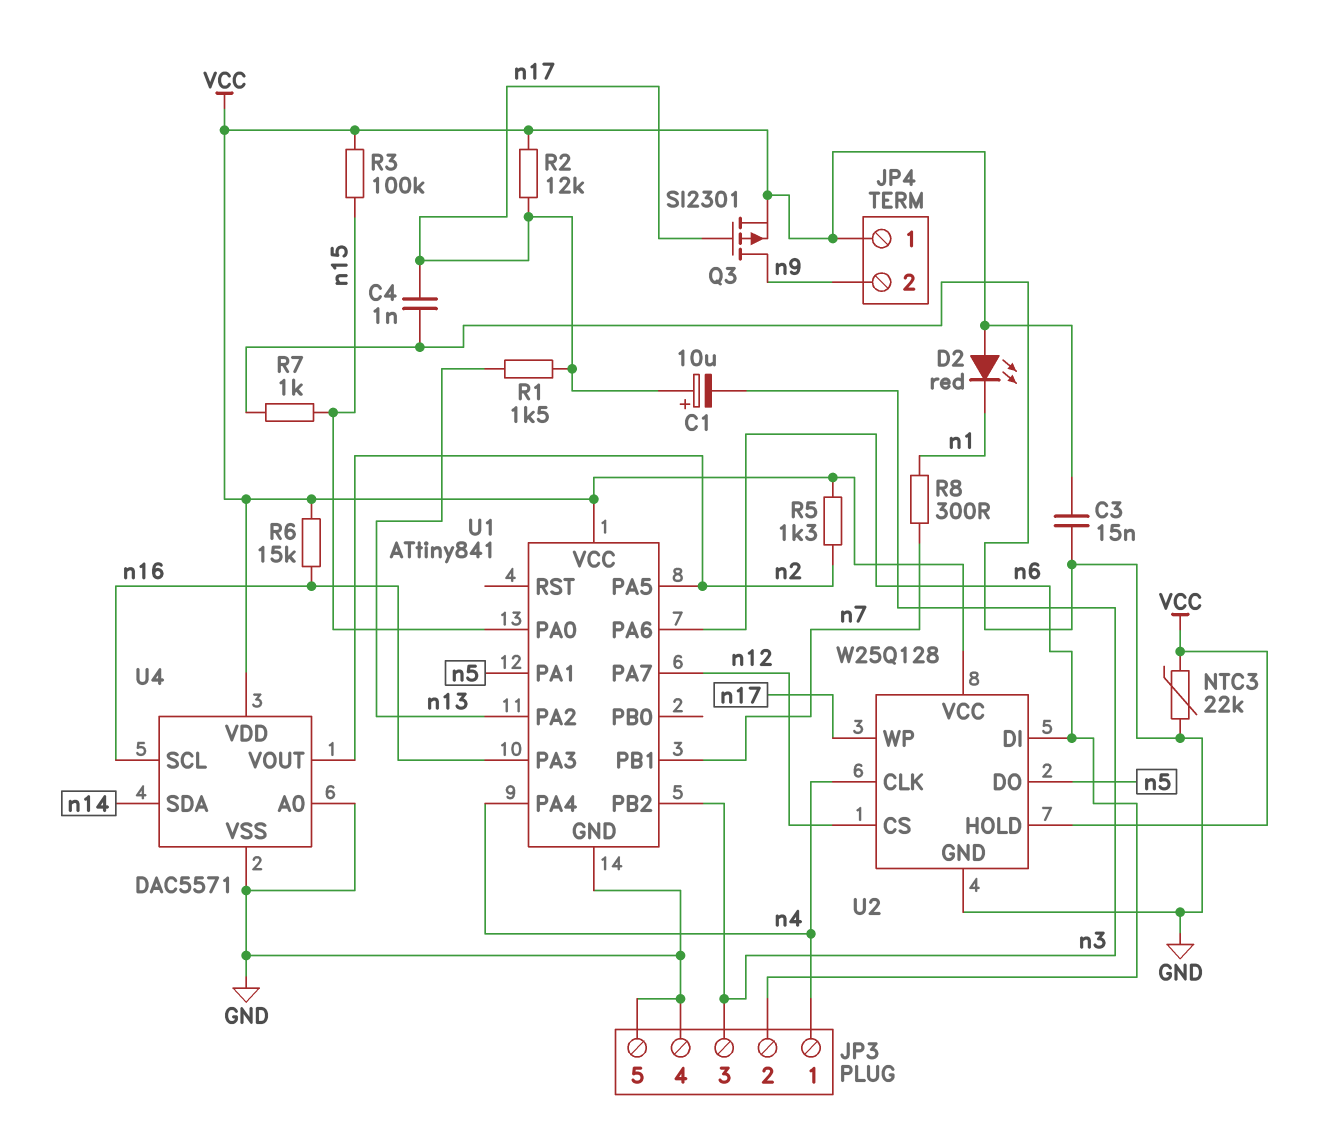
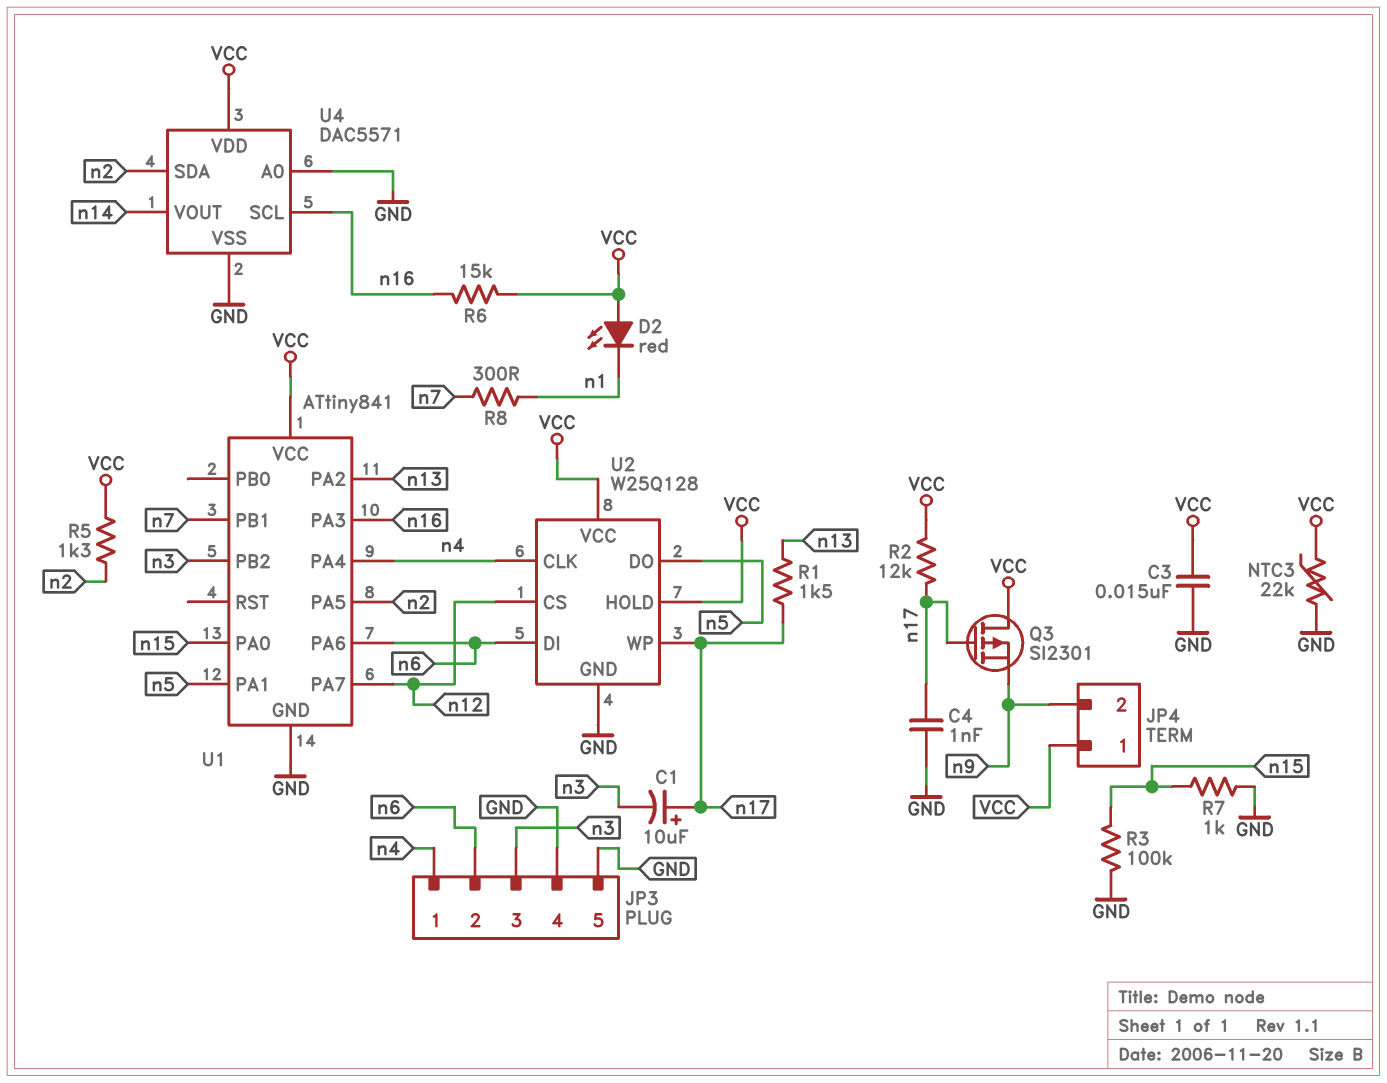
Q3: PMOS SI2301 (G n17, D n9, S VCC) -> PMOS SI2301 (G n17, D VCC, S n9)
R3: 100k (VCC, n15) -> 100k (GND, n15)
U4 pin SDA: n14 -> n2
U4 pin VOUT: n2 -> n14

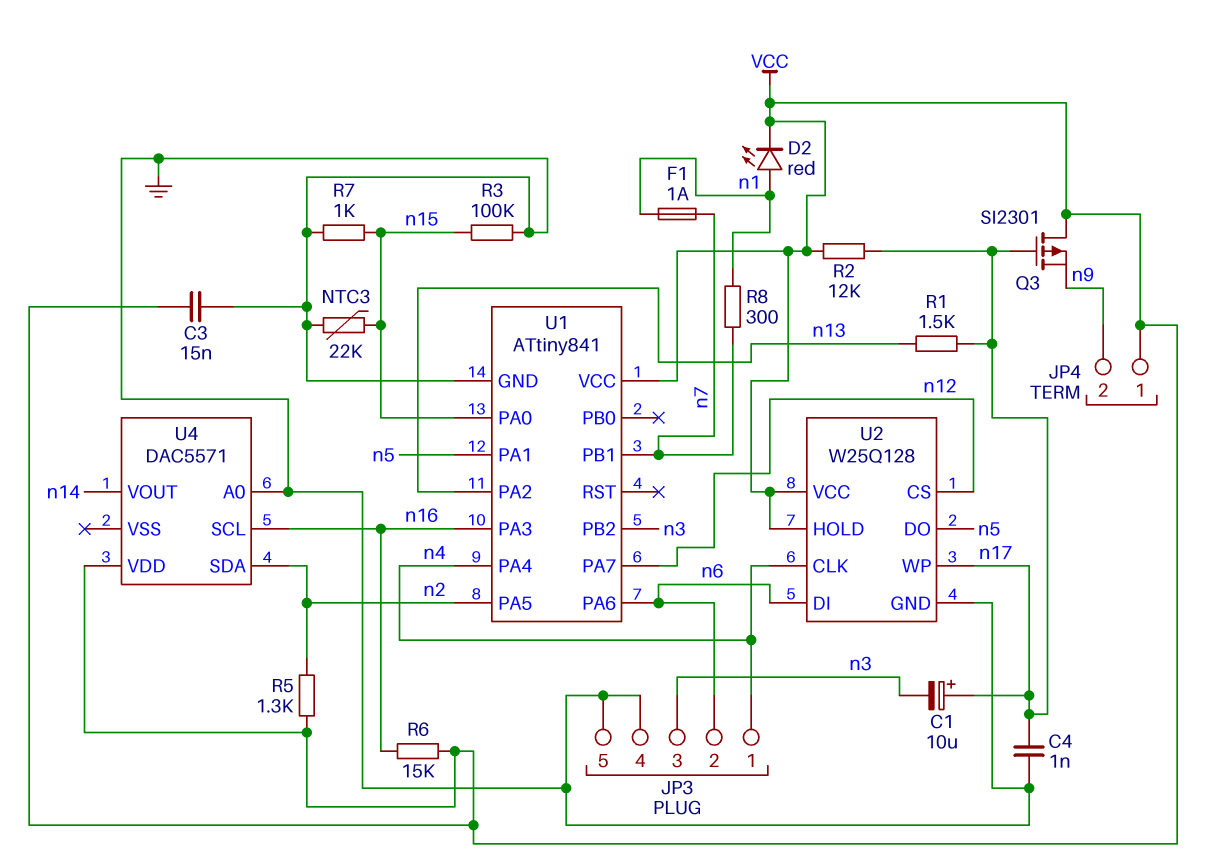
D2: LED red (A VCC, K n1) -> LED red (A n1, K VCC)
F1: none -> 1A (n1, n7)
NTC3: 22k (GND, VCC) -> 22k (GND, n15)
U4 pin VSS: GND -> none

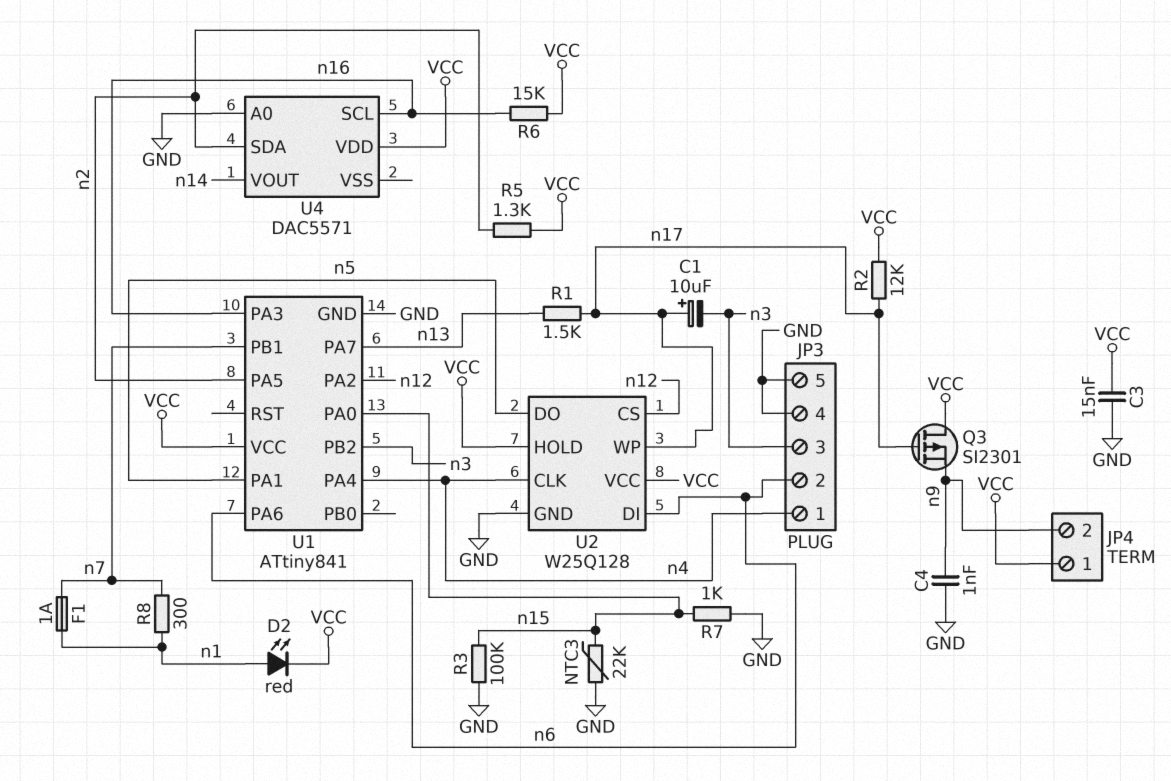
C4: 1nF (GND, n17) -> 1nF (GND, n9)
U1 pin PA2: n13 -> n12
U1 pin PA7: n12 -> n13

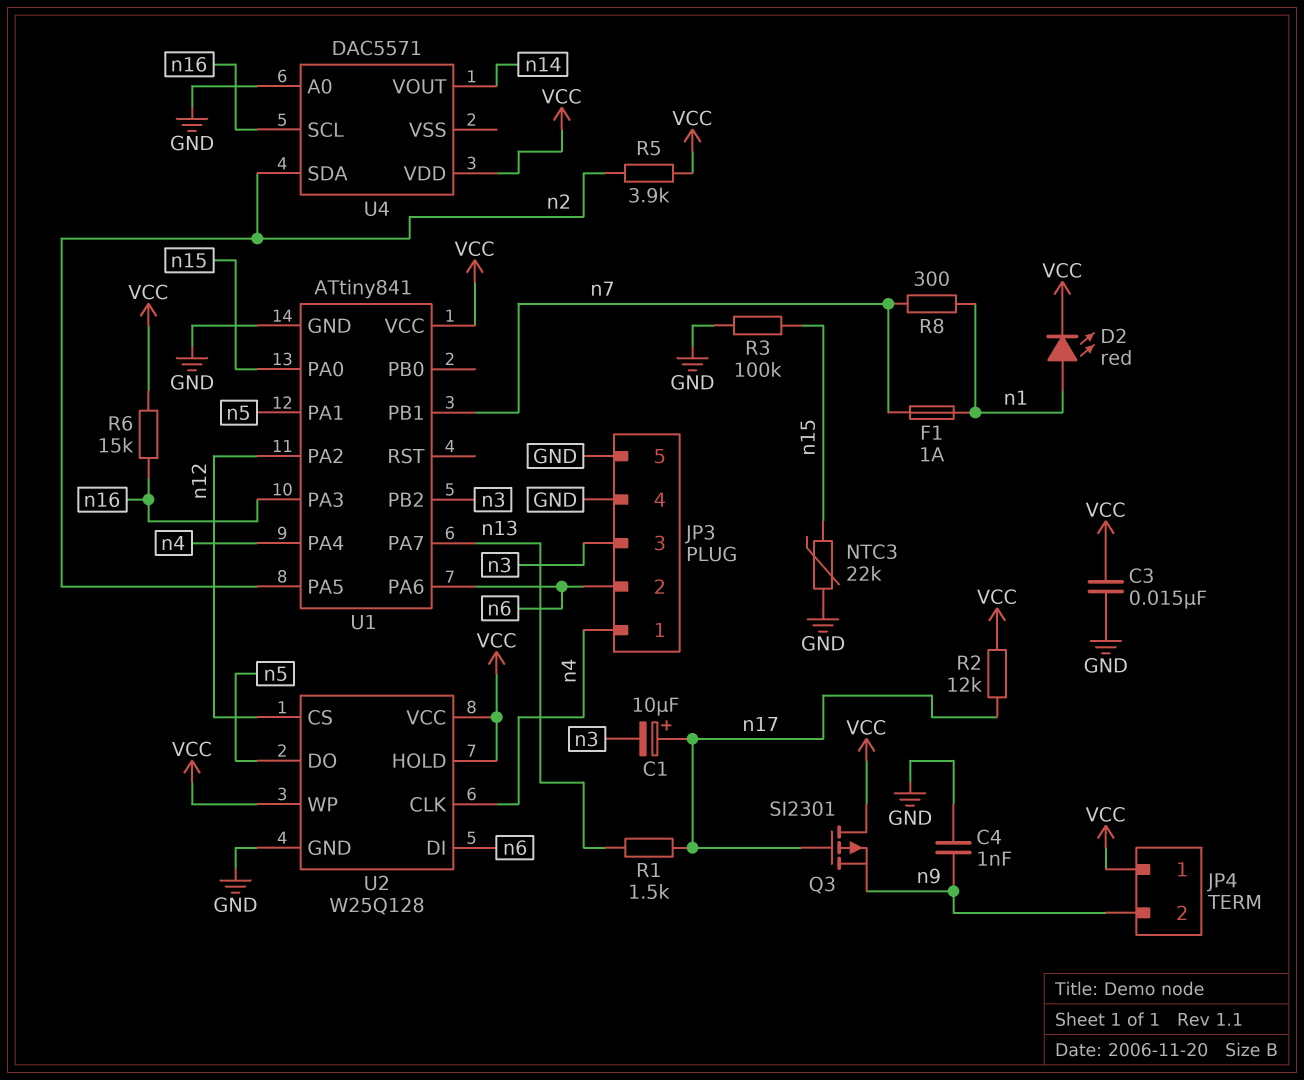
R5: 1.3k (VCC, n2) -> 3.9k (VCC, n2)
R7: 1k (GND, n15) -> none
U2 pin WP: n17 -> VCC

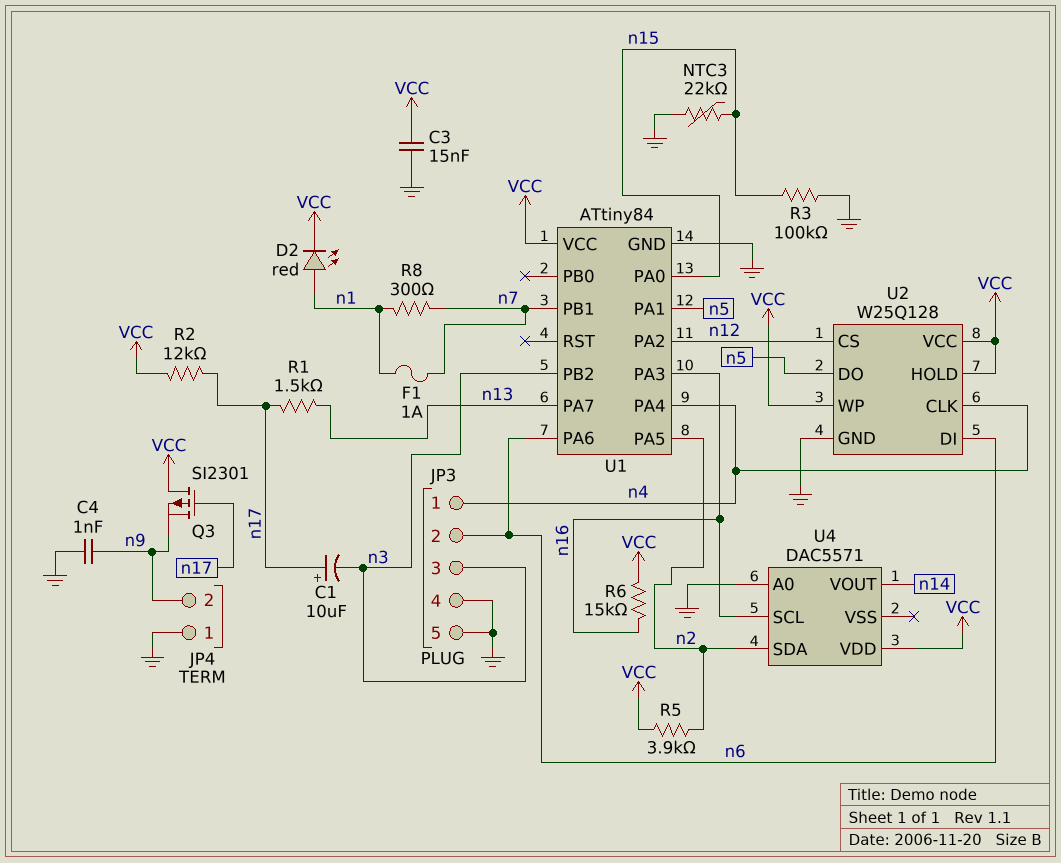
JP4 pin 1: VCC -> GND
U1: ATtiny841 -> ATtiny84

